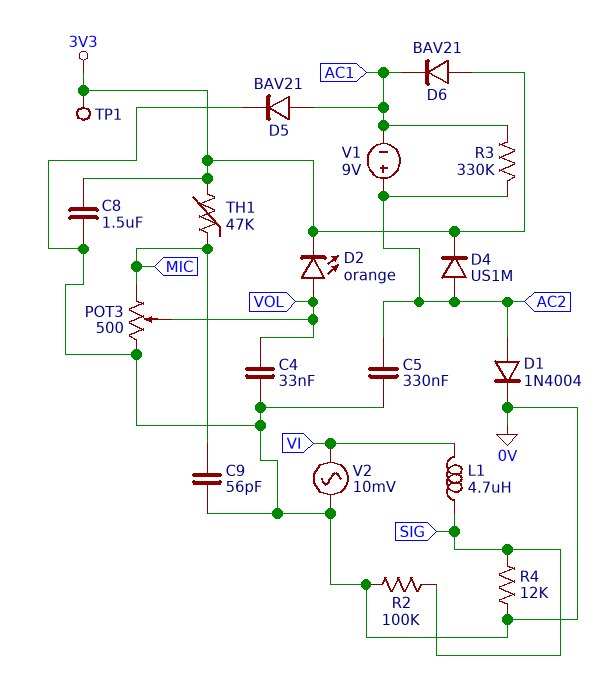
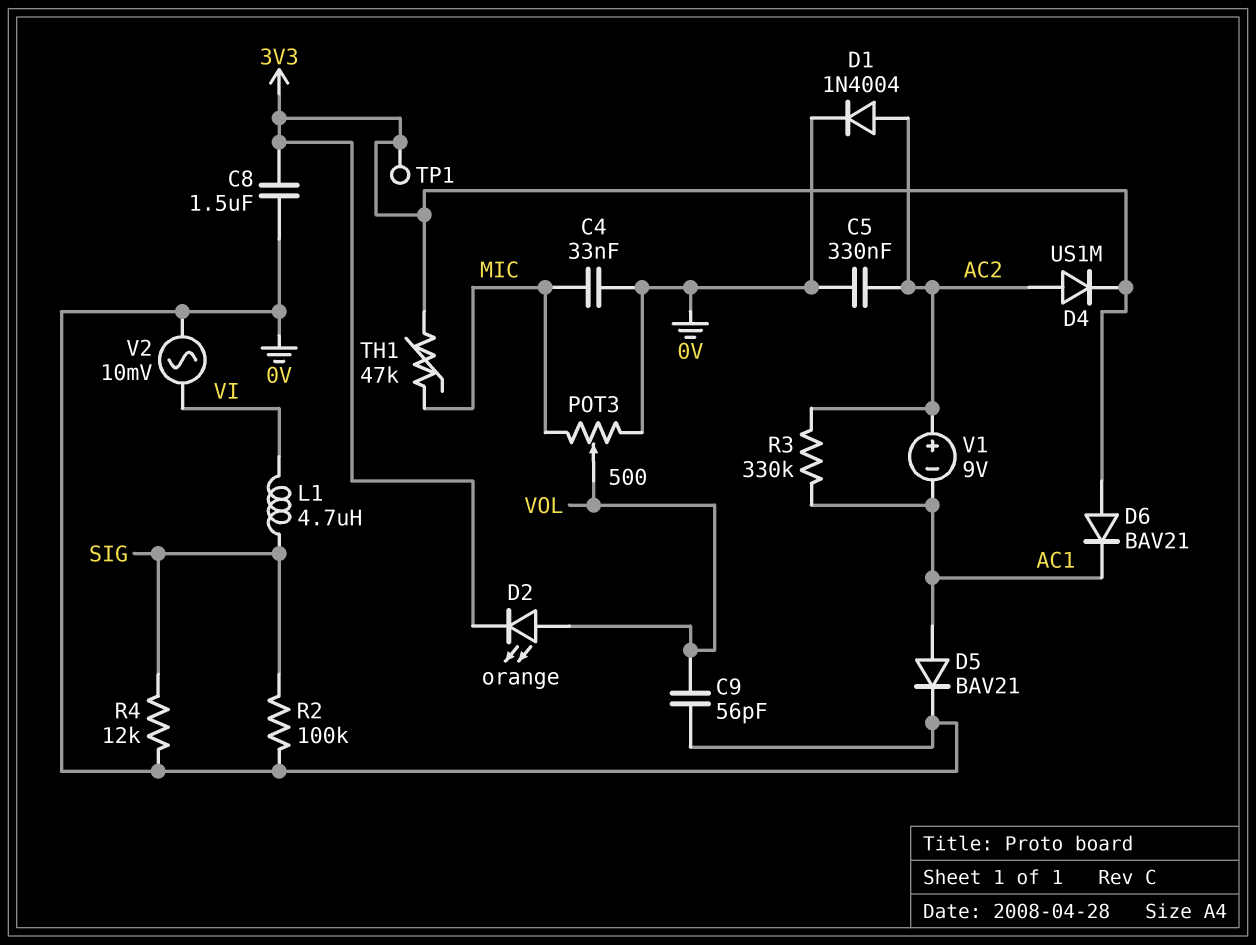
C4: 33nF (0V, VOL) -> 33nF (0V, MIC)
C9: 56pF (0V, MIC) -> 56pF (0V, VOL)

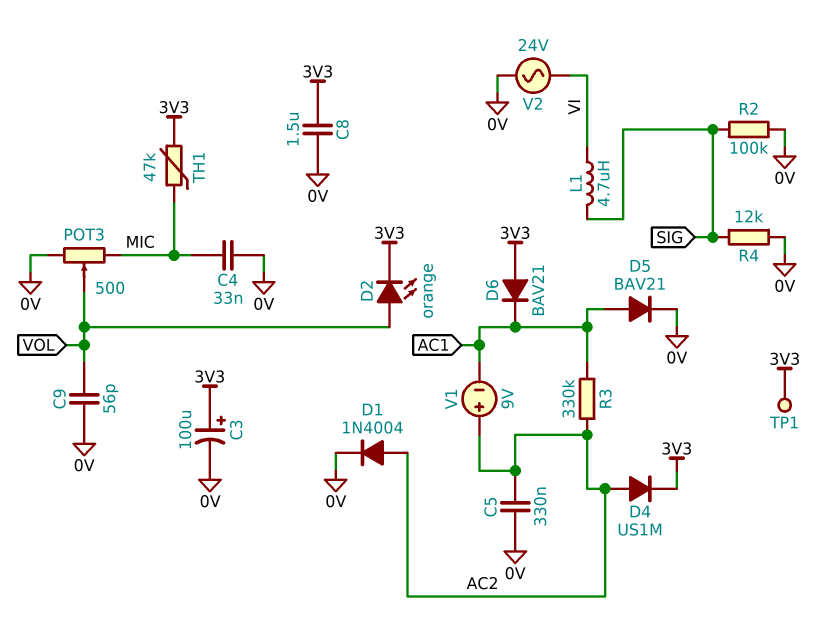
C3: none -> 100uF (plus 3V3, minus 0V)
V2: AC 10mV (0V, VI) -> AC 24V (0V, VI)

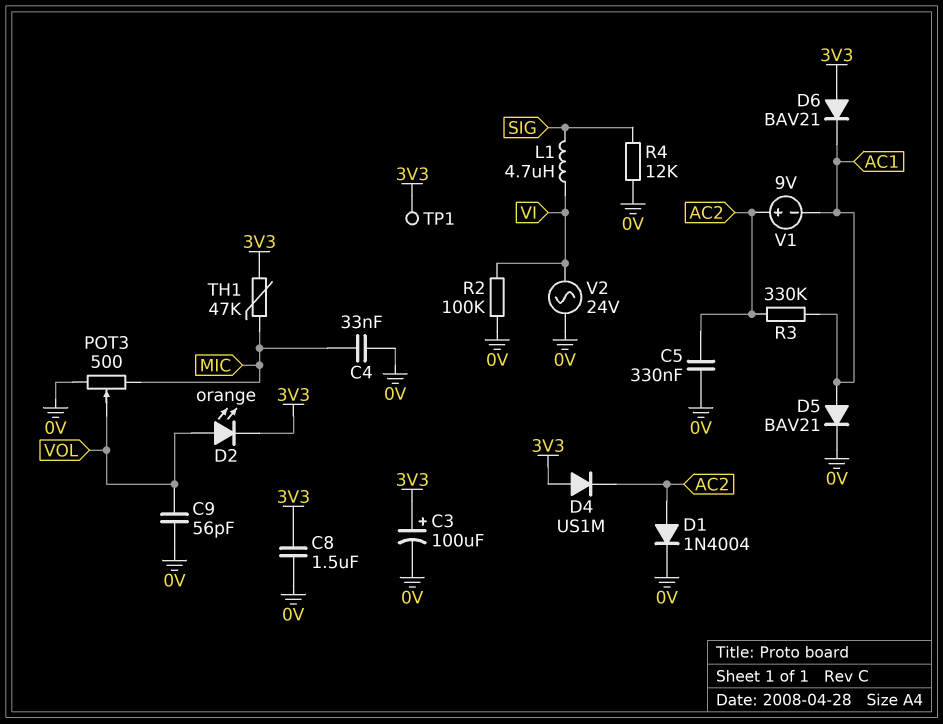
D4: diode US1M (A AC2, K 3V3) -> diode US1M (A 3V3, K AC2)
R2: 100k (0V, SIG) -> 100k (0V, VI)

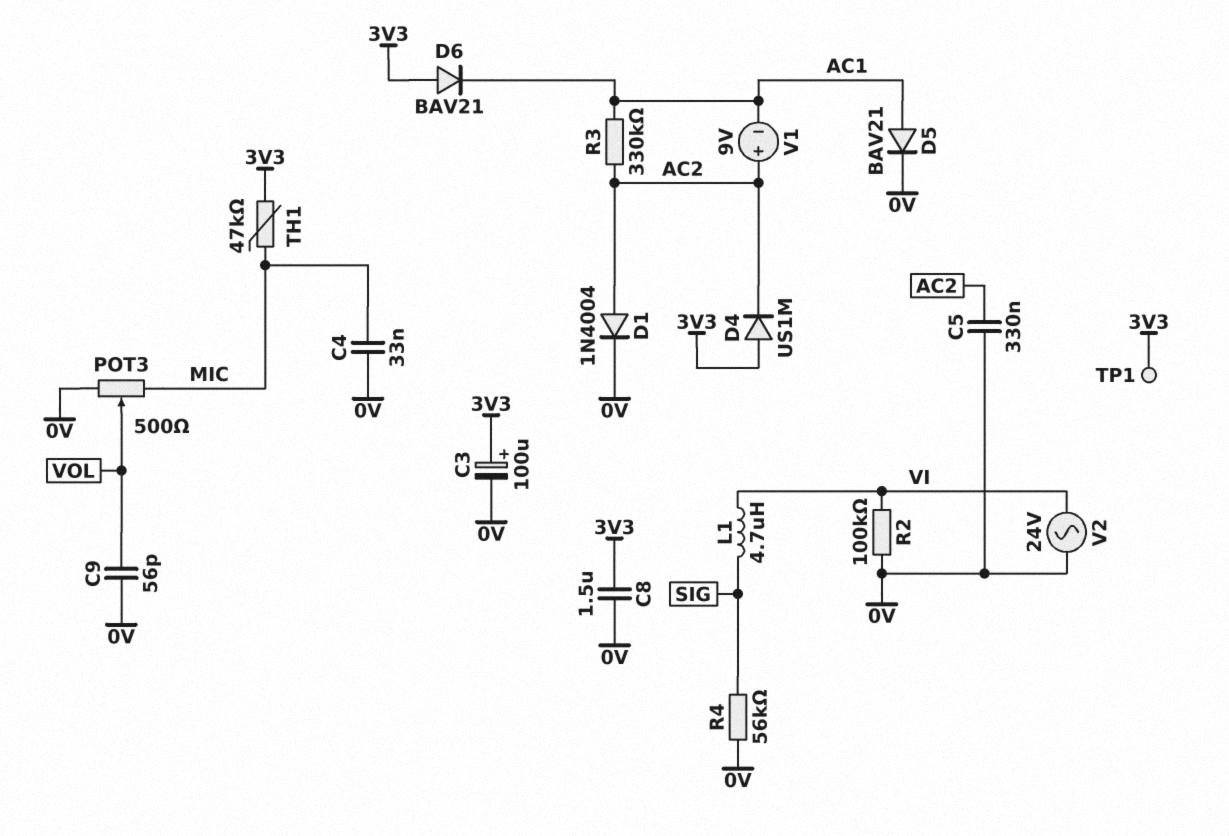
D2: LED orange (A VOL, K 3V3) -> none
R4: 12k (0V, SIG) -> 56k (0V, SIG)

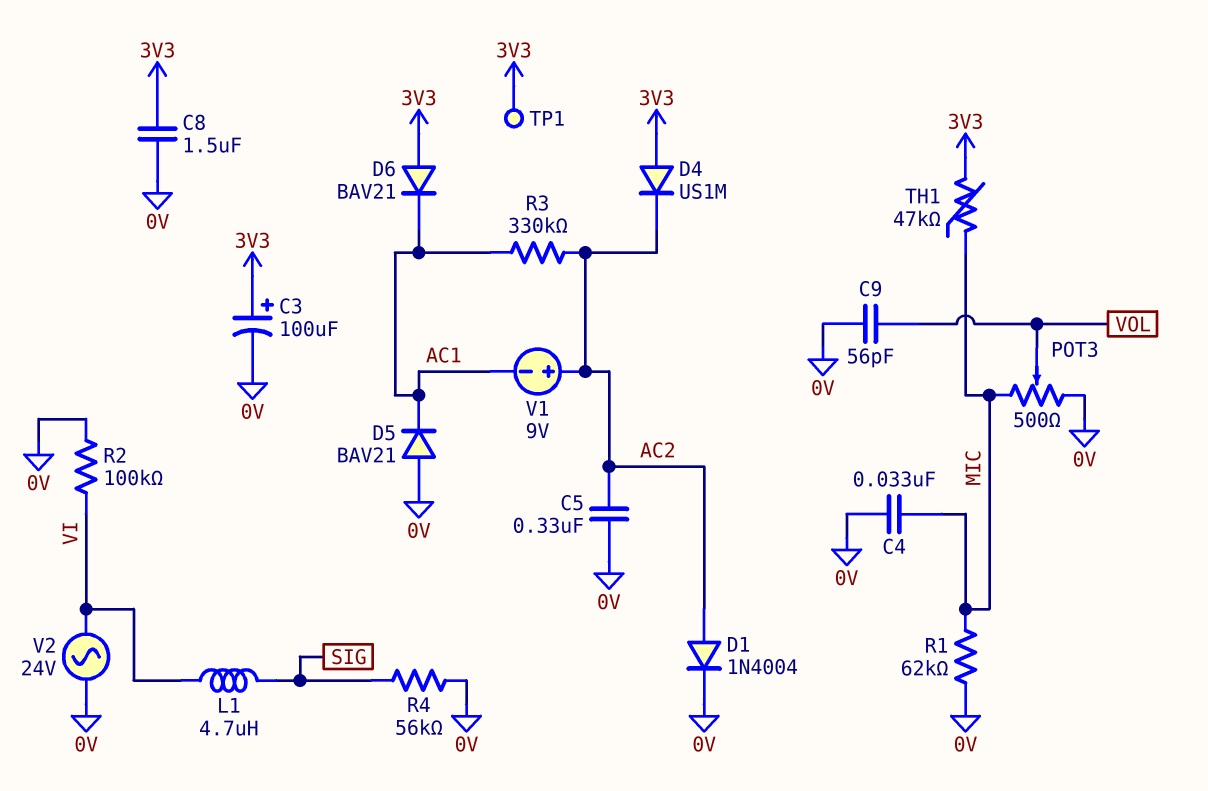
D5: diode BAV21 (A AC1, K 0V) -> diode BAV21 (A 0V, K AC1)
R1: none -> 62k (0V, MIC)

